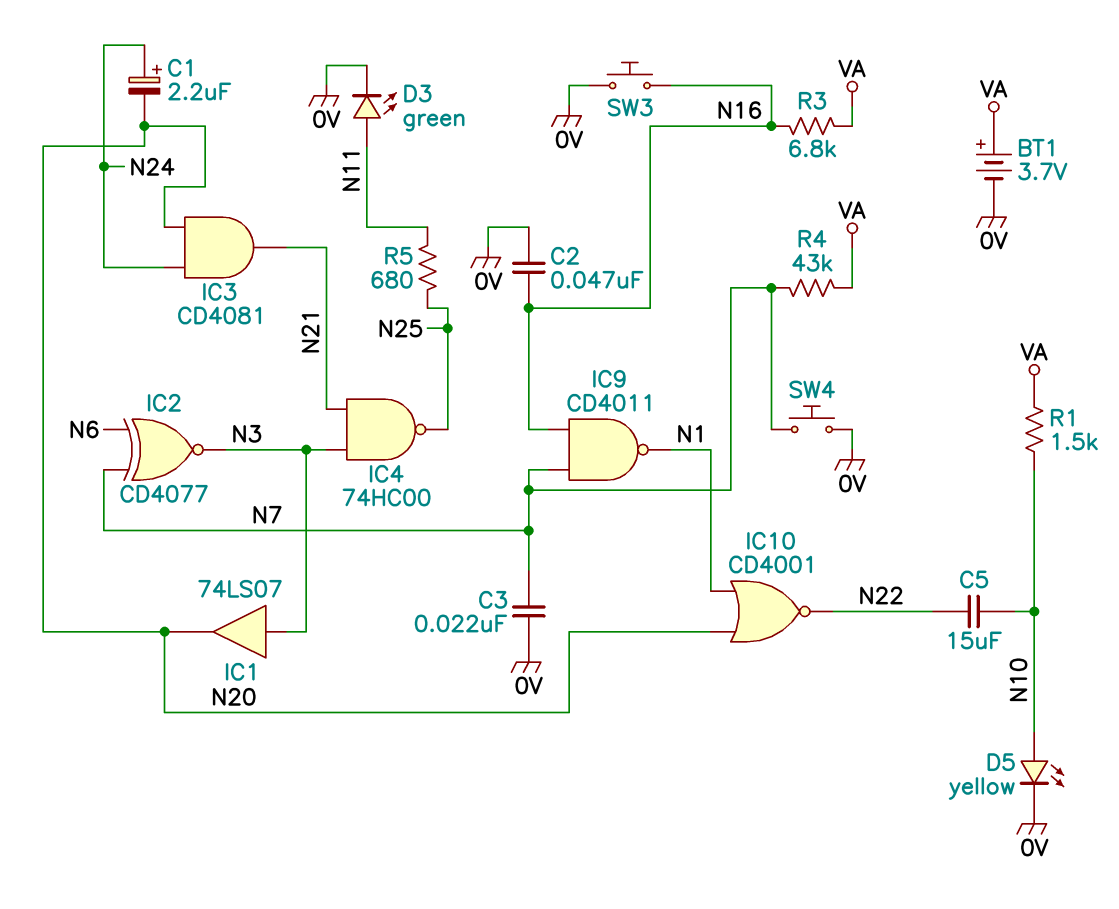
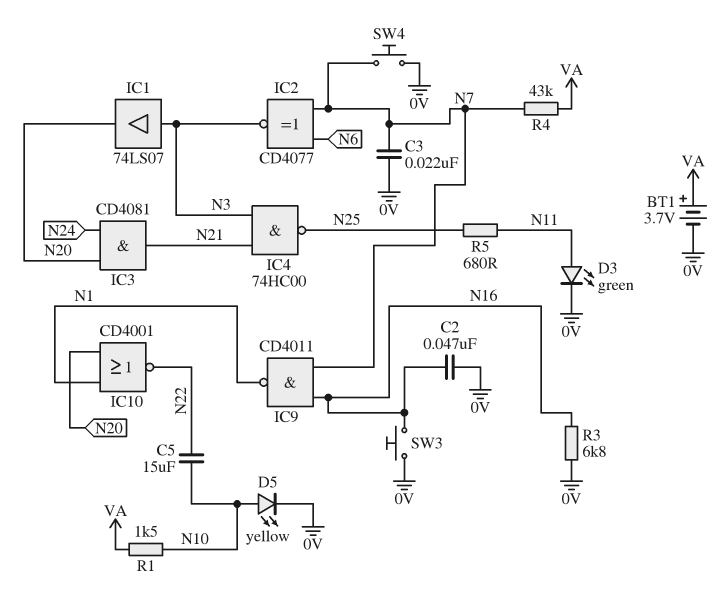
C1: 2.2uF (plus N24, minus N20) -> none
R3: 6.8k (N16, VA) -> 6.8k (0V, N16)

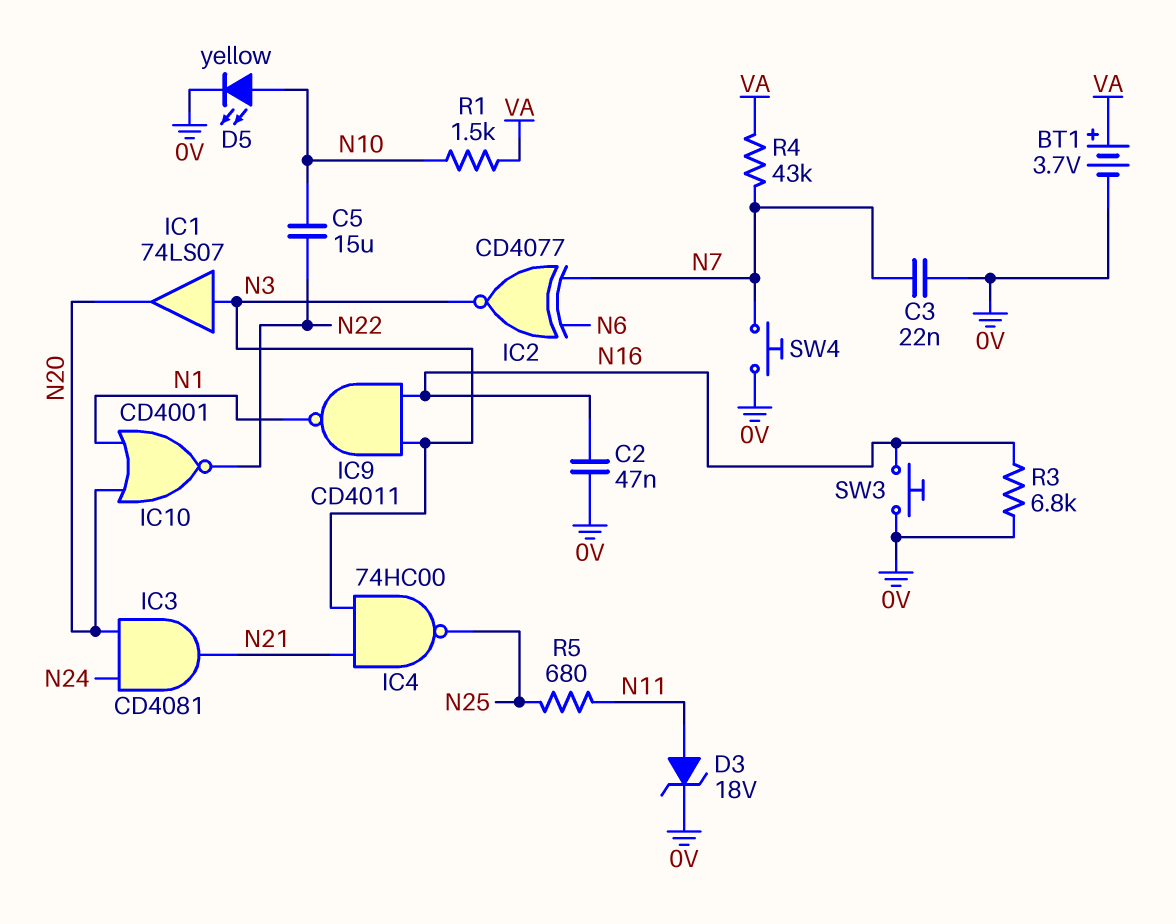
D3: LED green (A N11, K 0V) -> zener 18V (A N11, K 0V)
IC9: NAND CD4011 (in N7, in N16, out N1) -> NAND CD4011 (in N3, in N16, out N1)

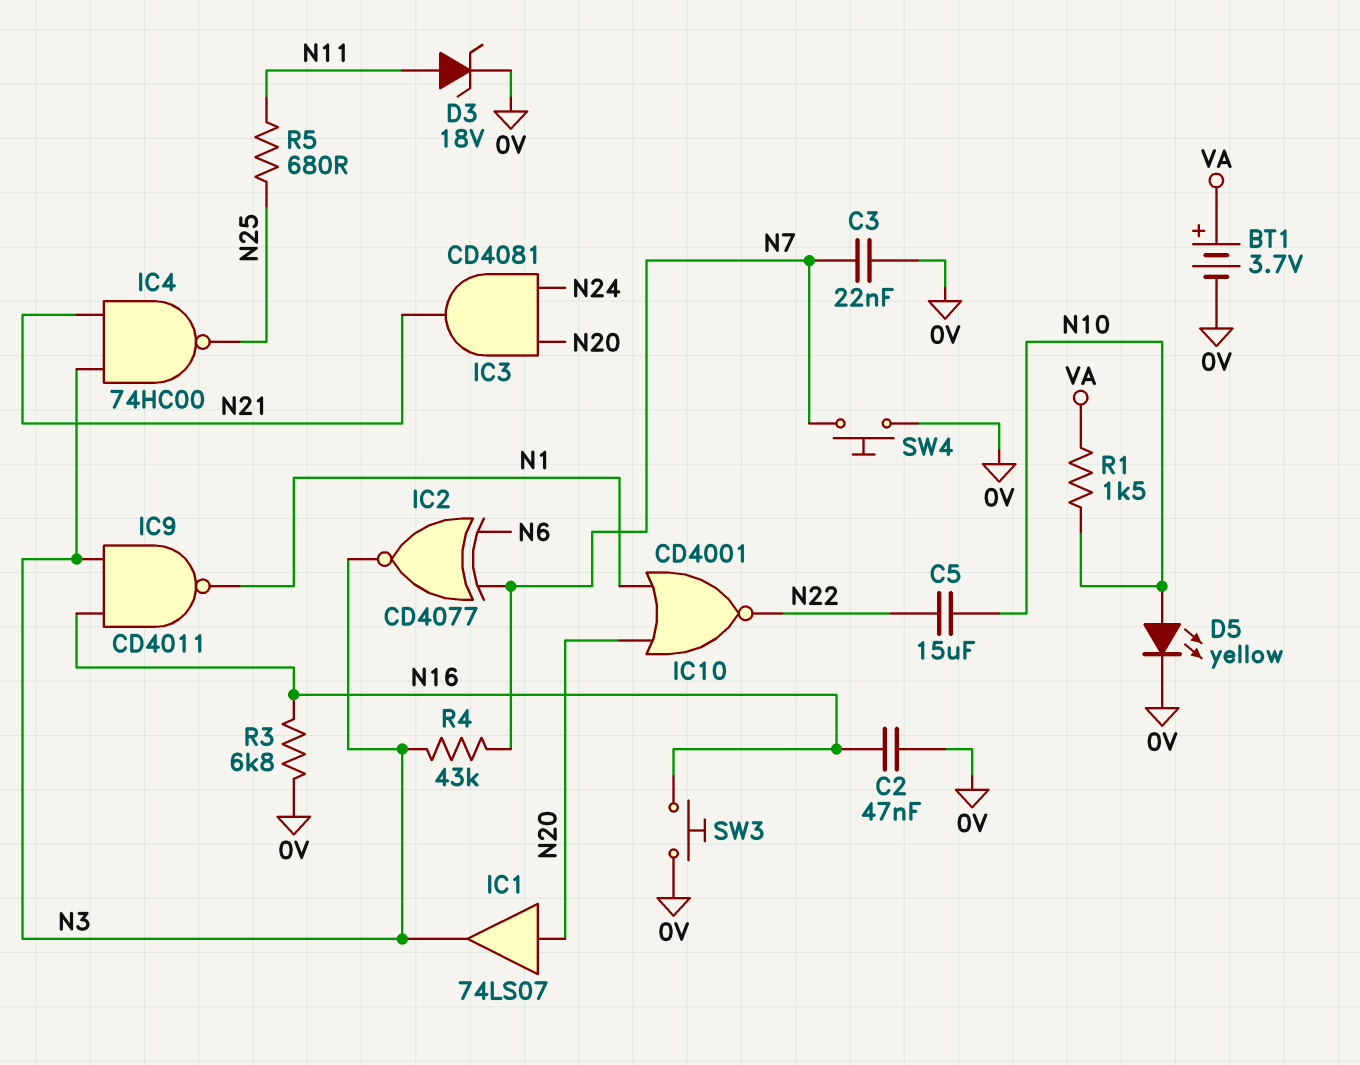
IC1: buffer 74LS07 (in N3, out N20) -> buffer 74LS07 (in N20, out N3)
R4: 43k (N7, VA) -> 43k (N3, N7)

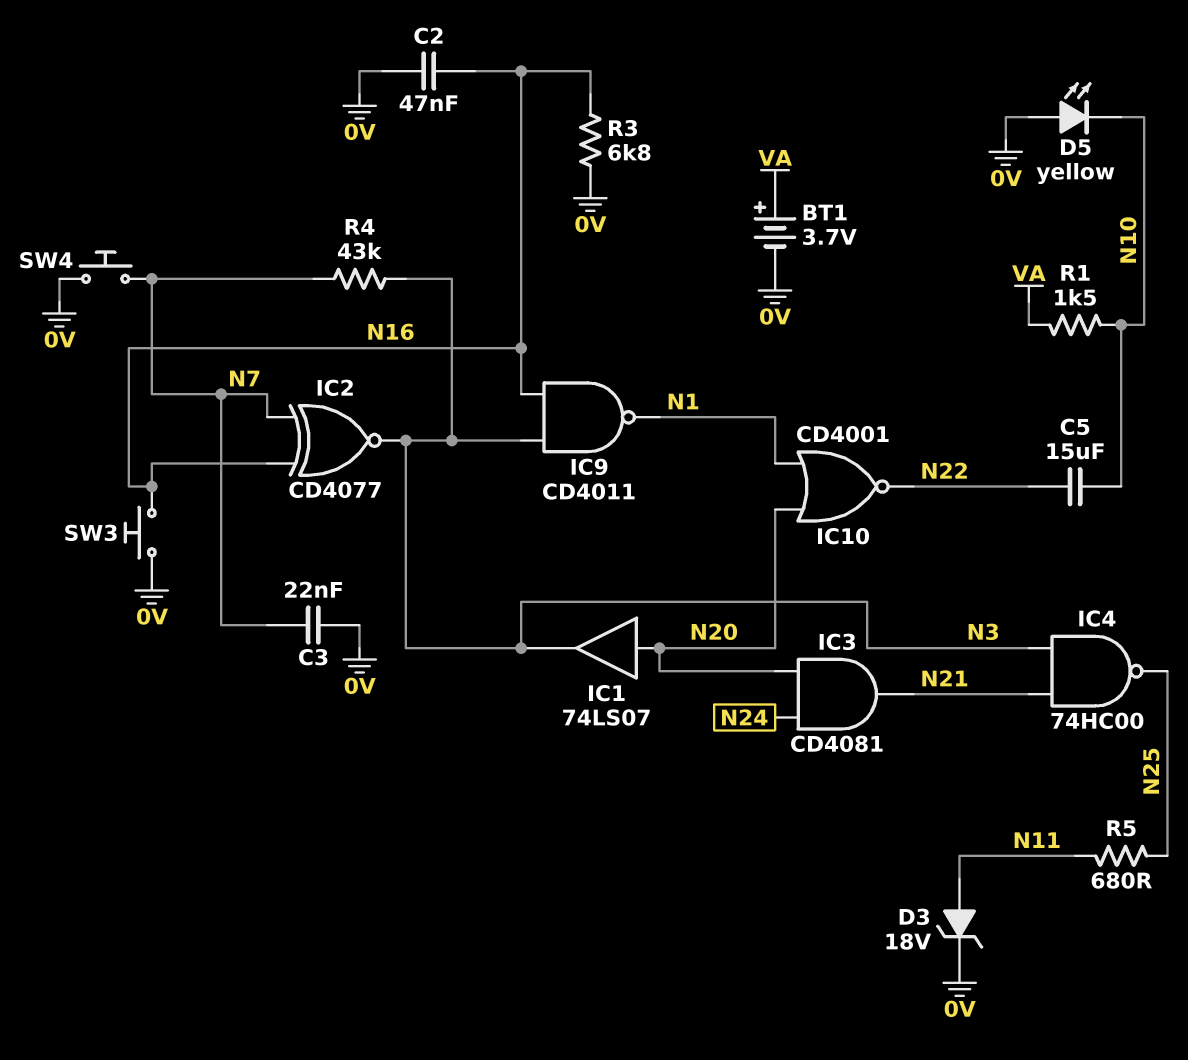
D5: LED yellow (A N10, K 0V) -> LED yellow (A 0V, K N10)
IC2: XNOR CD4077 (in N6, in N7, out N3) -> XNOR CD4077 (in N7, in N16, out N3)

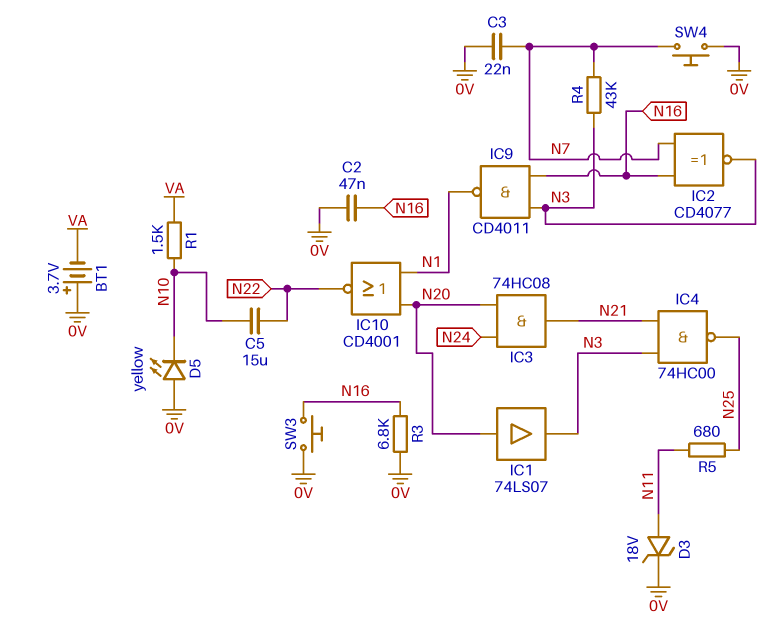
BT1: 3.7V (plus VA, minus 0V) -> 3.7V (plus 0V, minus VA)
IC3: AND CD4081 (in N20, in N24, out N21) -> AND 74HC08 (in N20, in N24, out N21)

